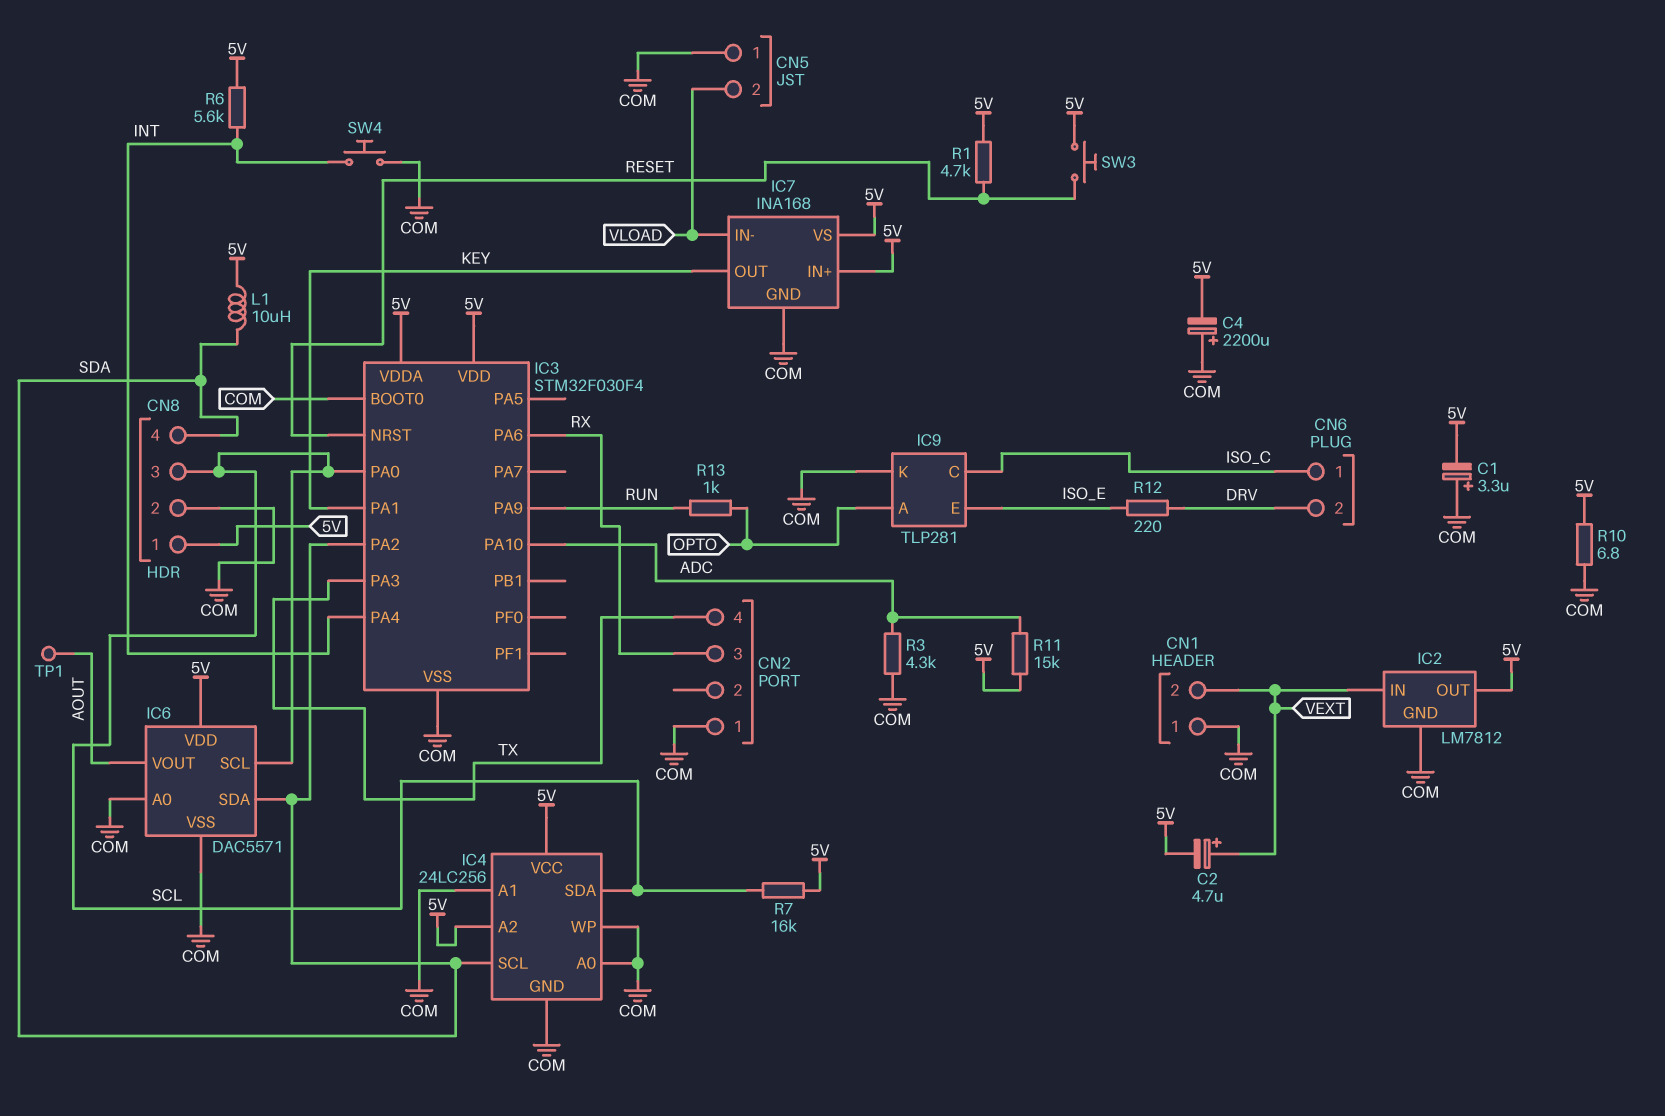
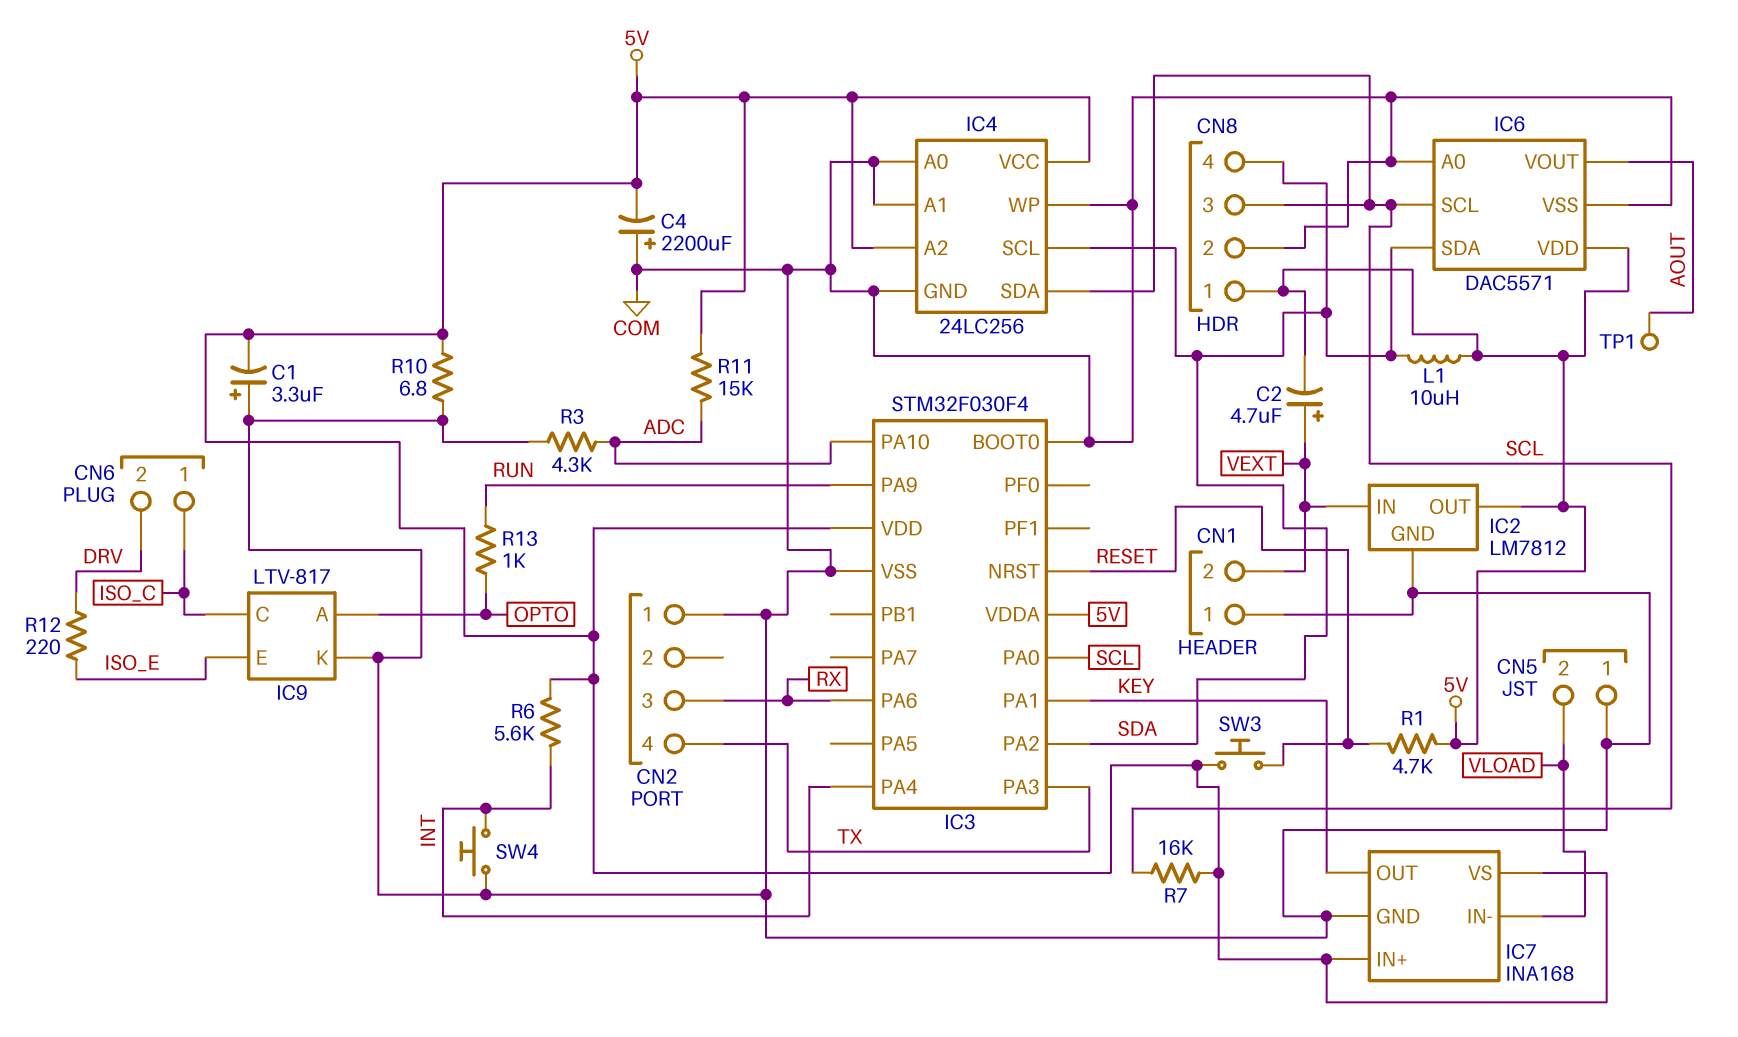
IC9: TLP281 -> LTV-817

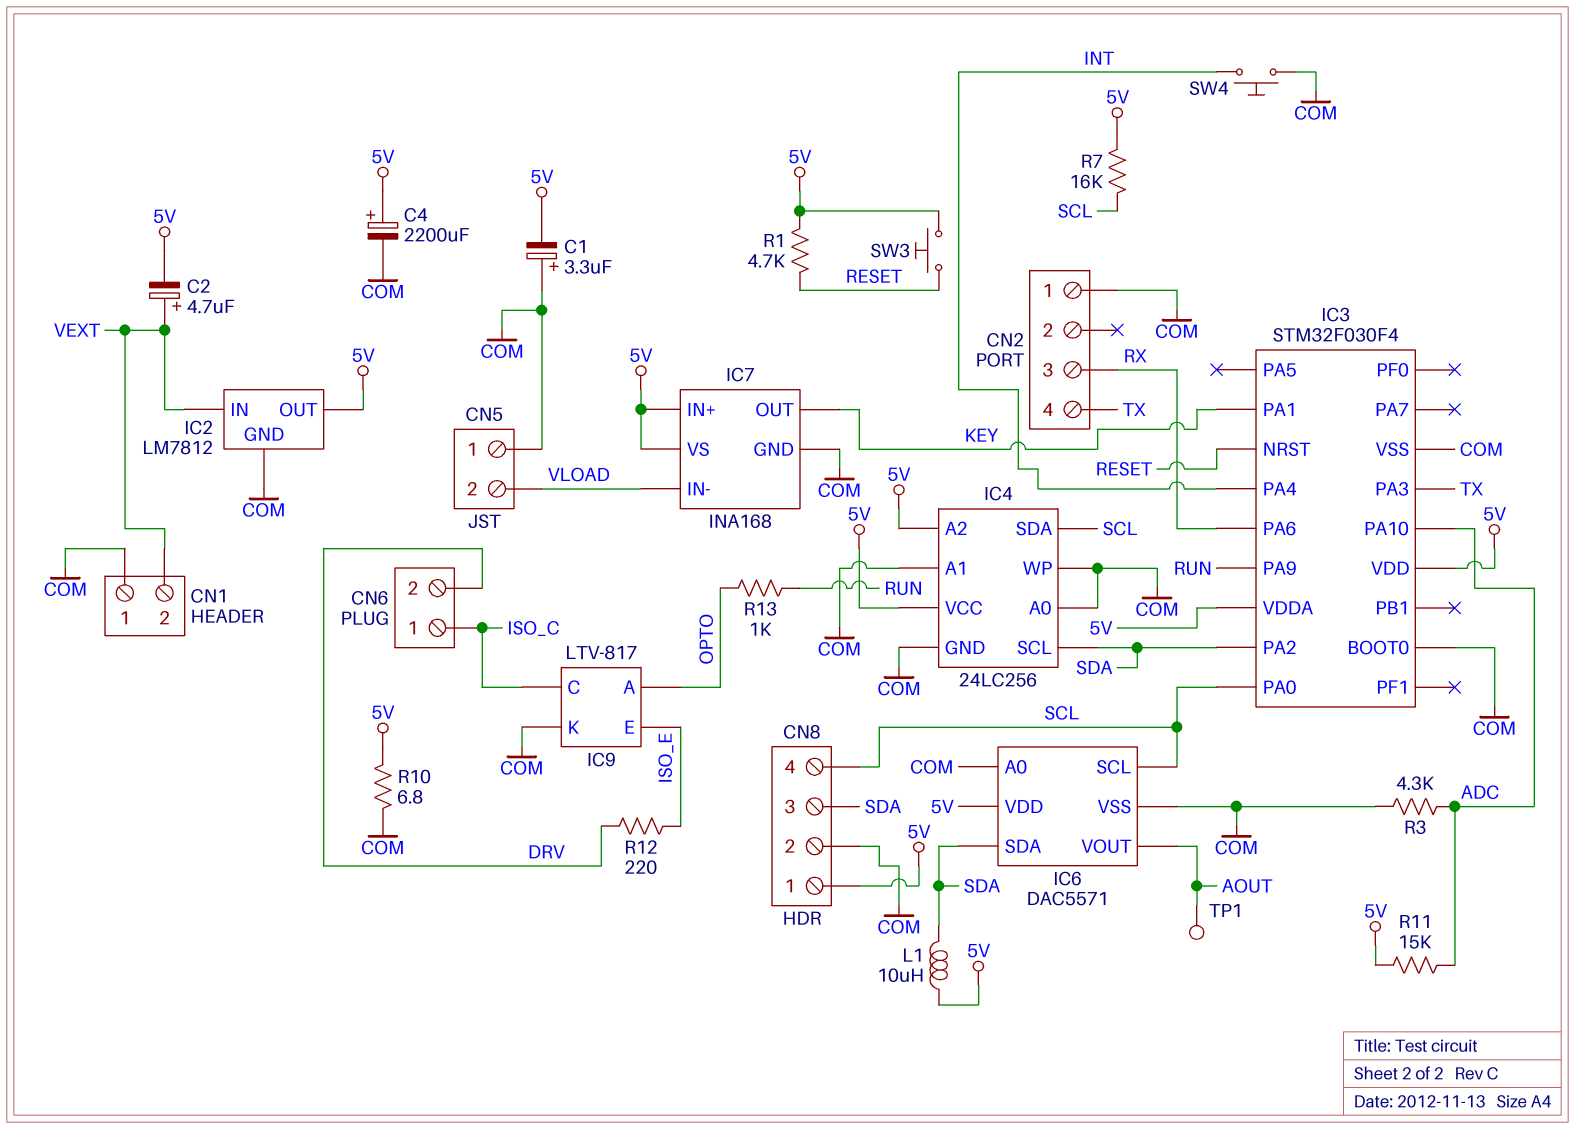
C4: 2200uF (plus COM, minus 5V) -> 2200uF (plus 5V, minus COM)
CN8 pin 3: SCL -> SDA
CN8 pin 4: SDA -> SCL
R6: 5.6k (5V, INT) -> none

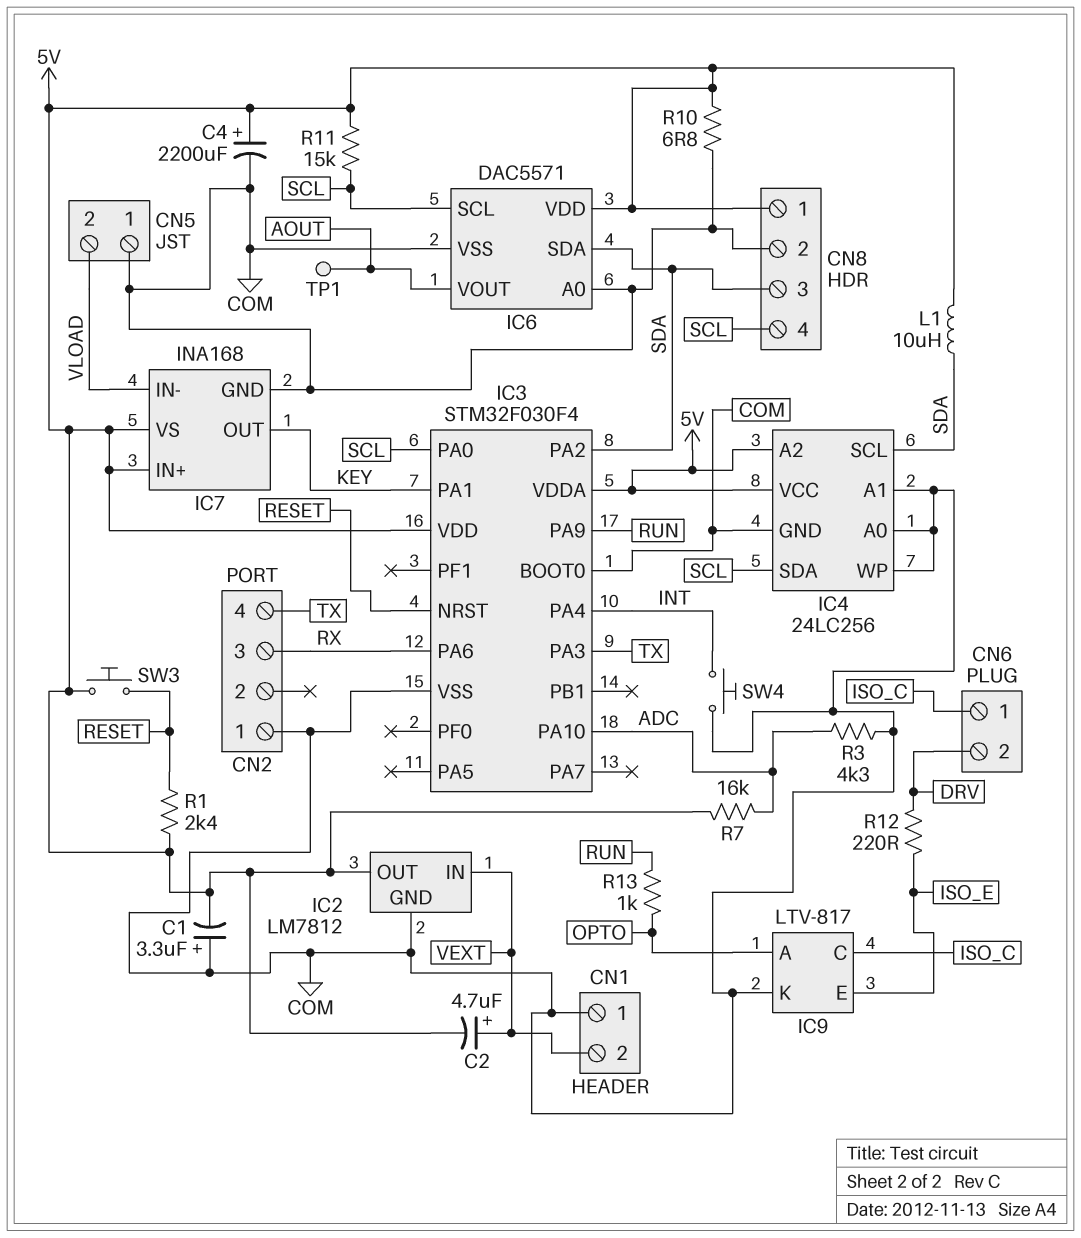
R1: 4.7k (5V, RESET) -> 2.4k (5V, RESET)
R7: 16k (5V, SCL) -> 16k (5V, ADC)
R11: 15k (5V, ADC) -> 15k (5V, SCL)

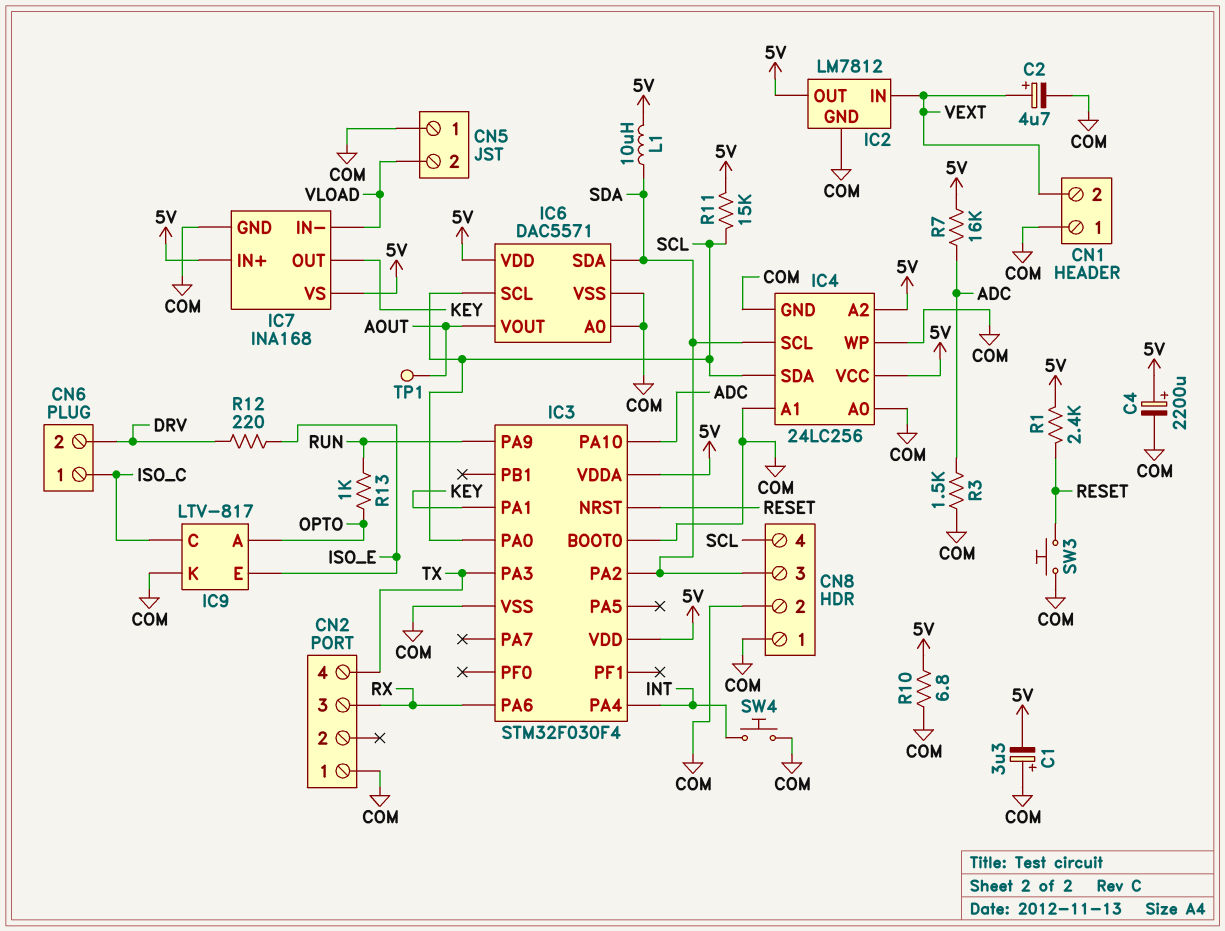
C2: 4.7uF (plus VEXT, minus 5V) -> 4.7uF (plus VEXT, minus COM)
CN8 pin 1: 5V -> COM
R3: 4.3k (ADC, COM) -> 1.5k (ADC, COM)
SW3: button (5V, RESET) -> button (COM, RESET)

